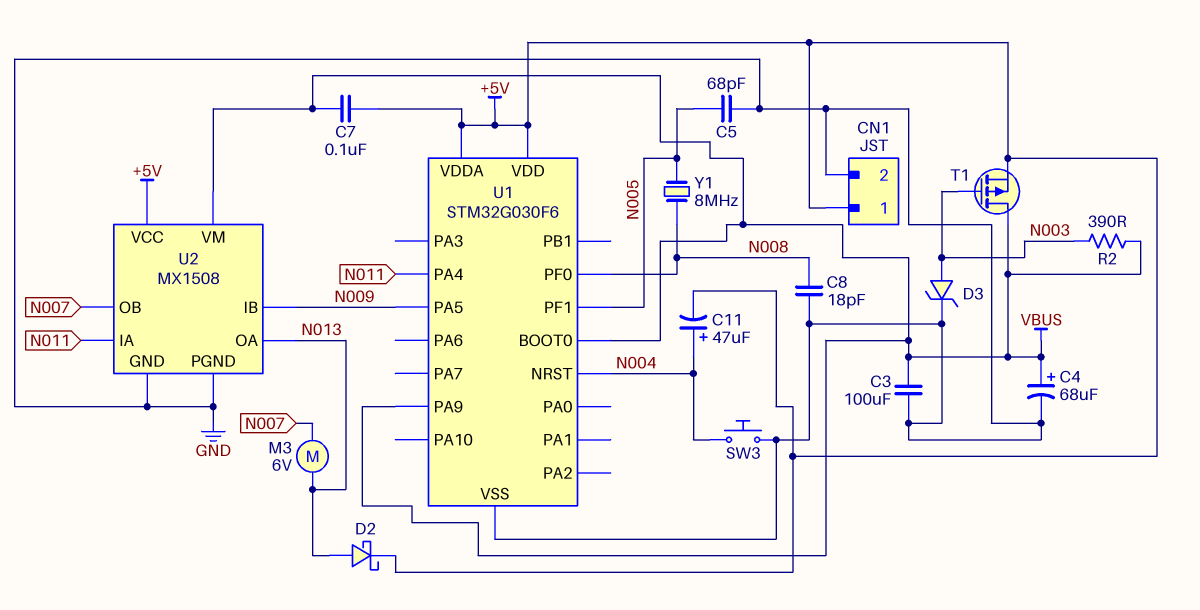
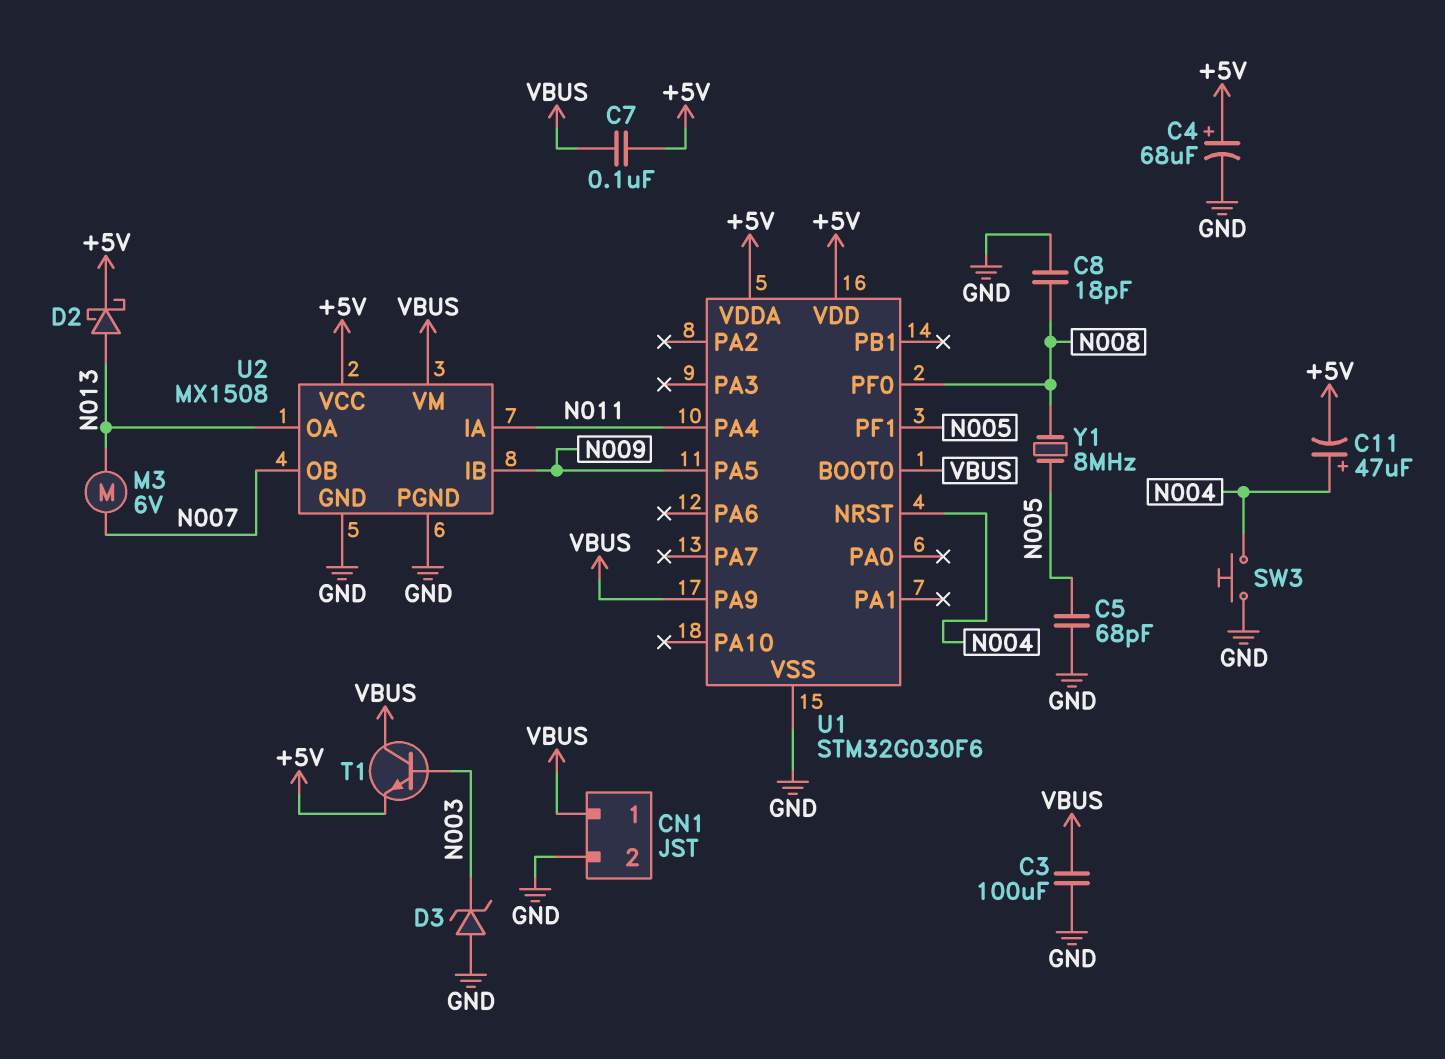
C4: 68uF (plus VBUS, minus GND) -> 68uF (plus +5V, minus GND)
CN1 pin 1: +5V -> VBUS
D3: zener (A N003, K GND) -> zener (A GND, K N003)
R2: 390 (N003, VBUS) -> none
T1: PMOS (G N003, D VBUS, S +5V) -> NPN (B N003, C VBUS, E +5V)

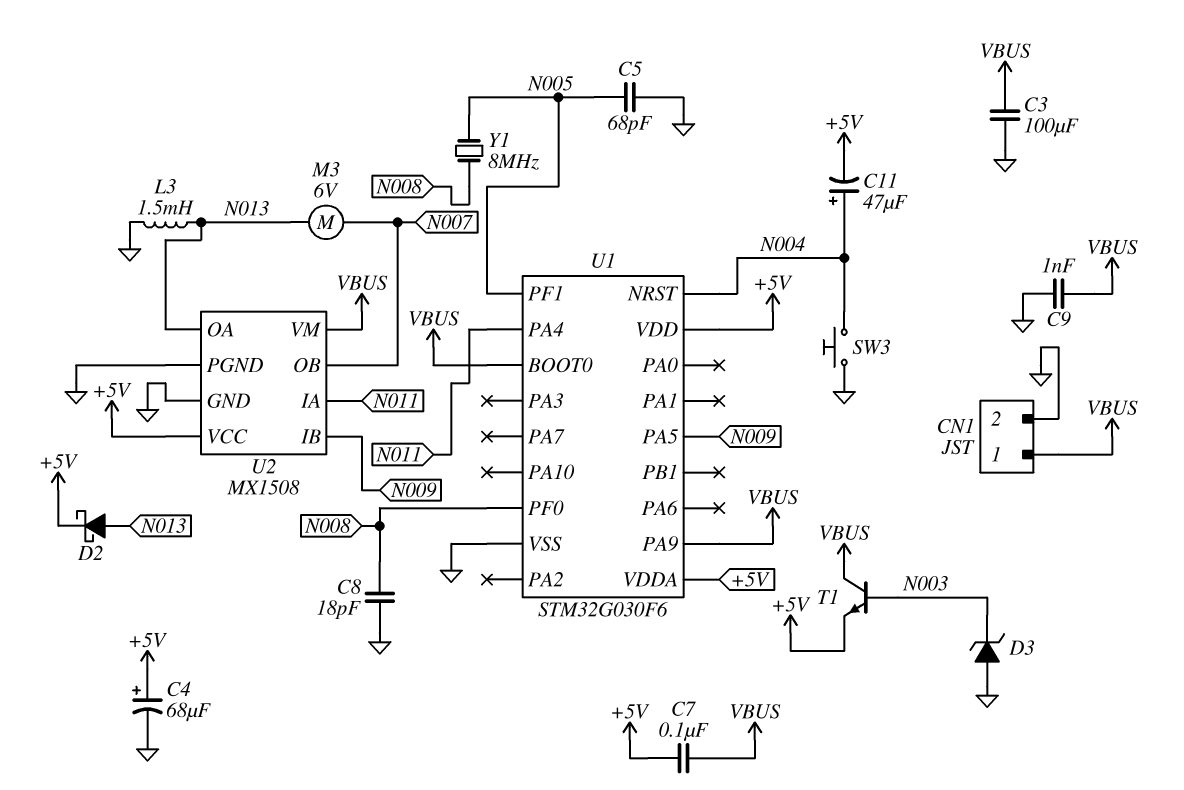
C9: none -> 1nF (GND, VBUS)
L3: none -> 1.5mH (GND, N013)

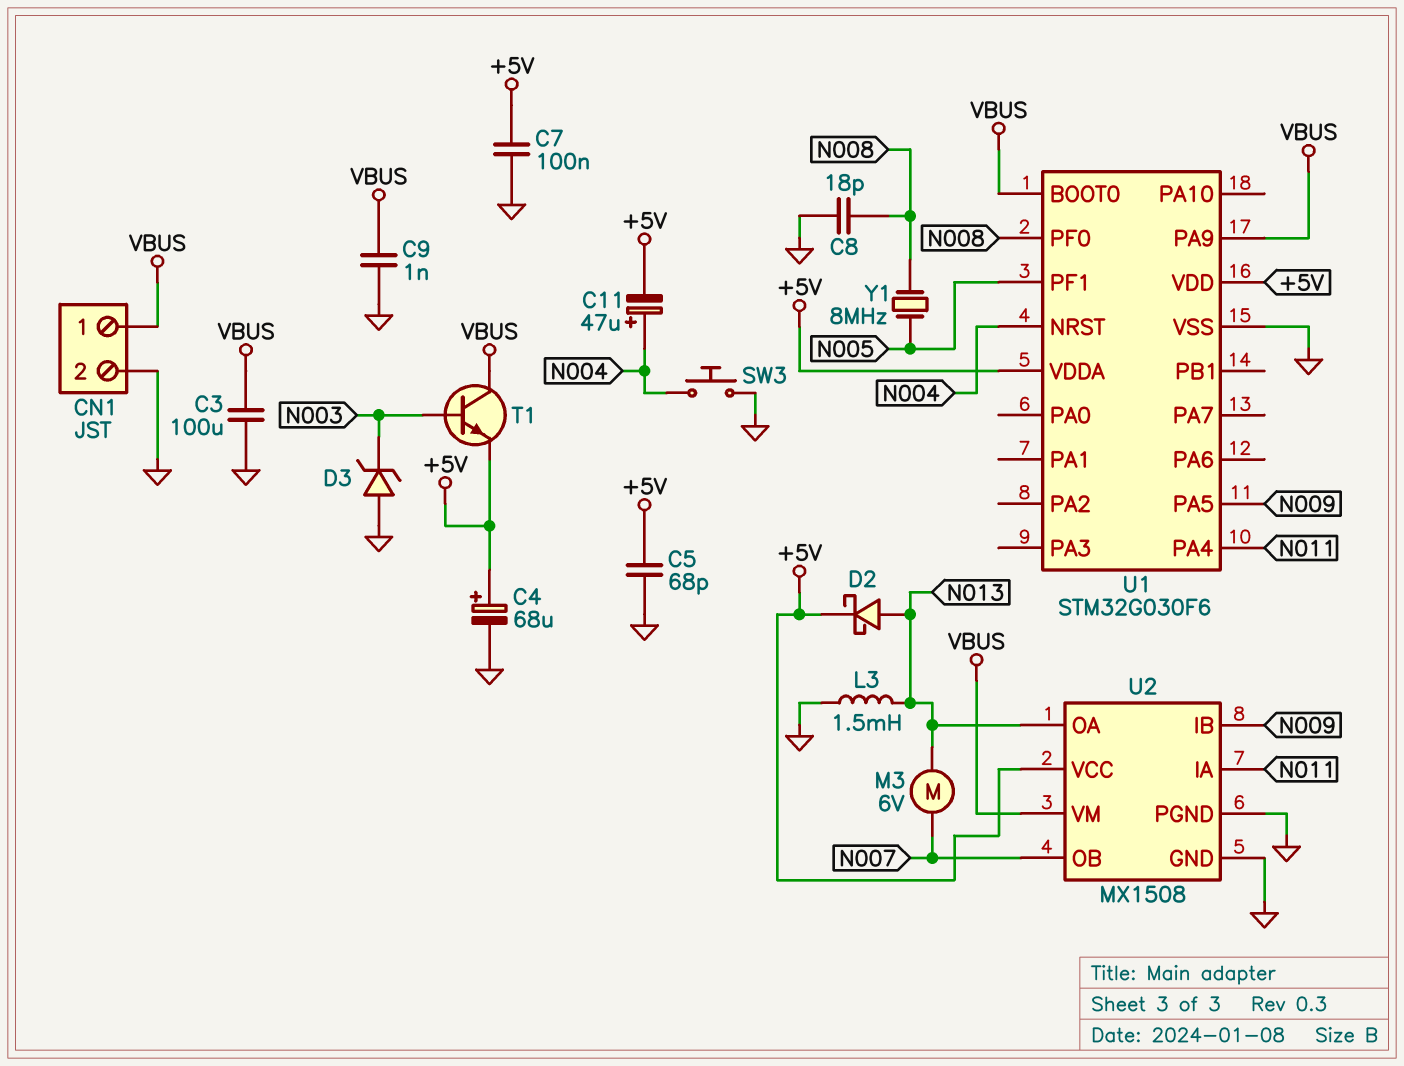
C5: 68pF (GND, N005) -> 68pF (+5V, GND)
C7: 100nF (+5V, VBUS) -> 100nF (+5V, GND)

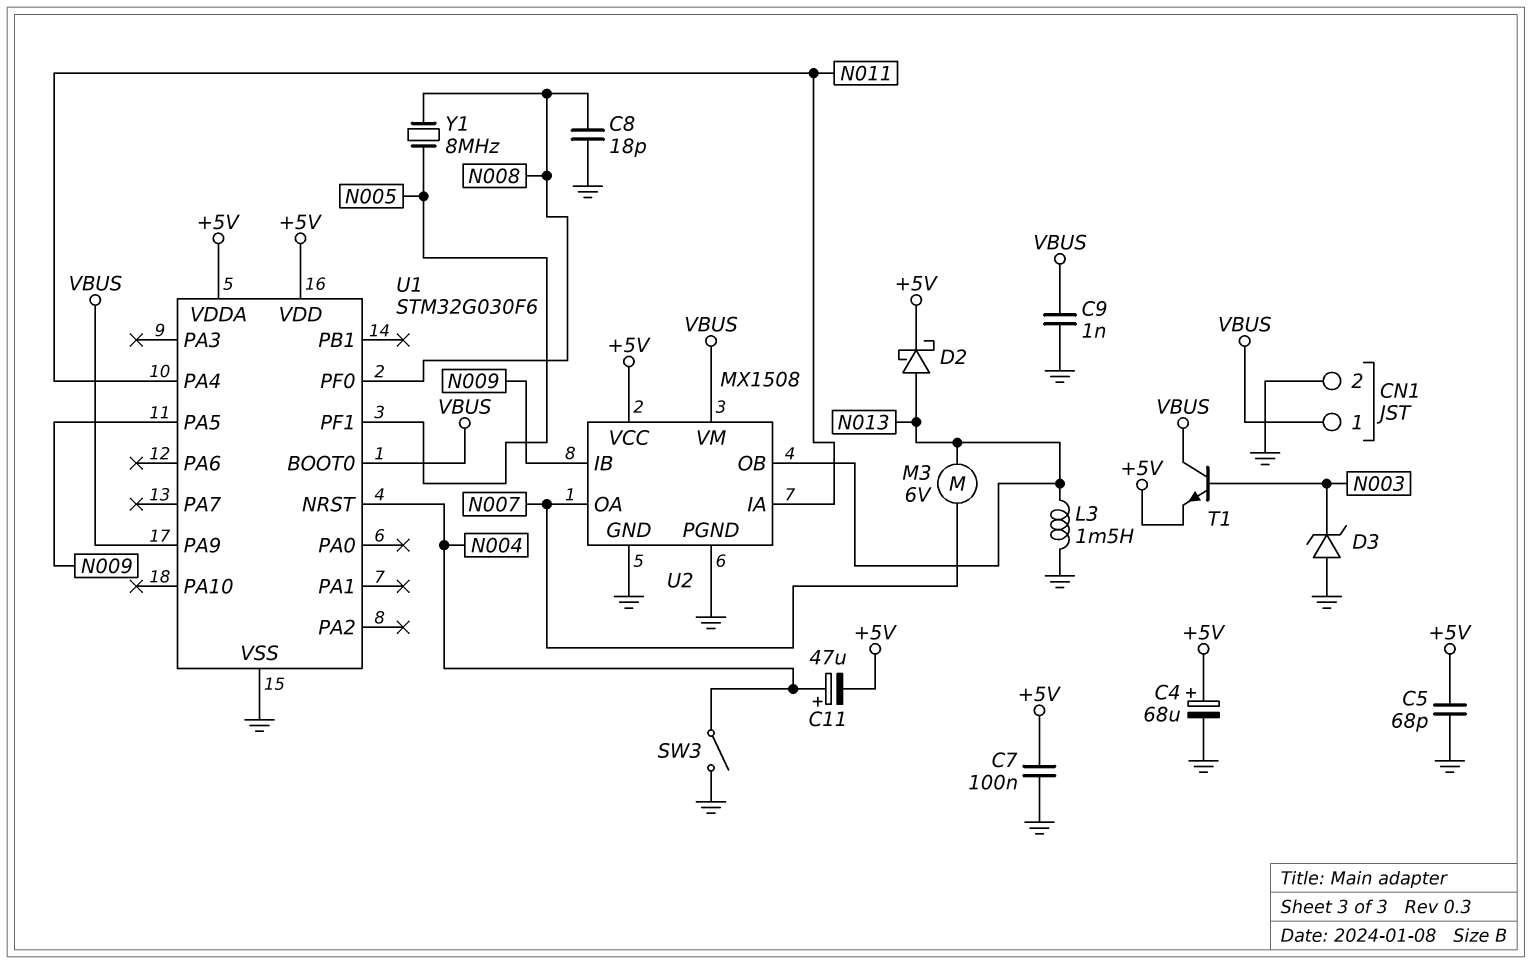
C3: 100uF (GND, VBUS) -> none
SW3: button (GND, N004) -> switch (GND, N004)
U2 pin OA: N013 -> N007
U2 pin OB: N007 -> N013

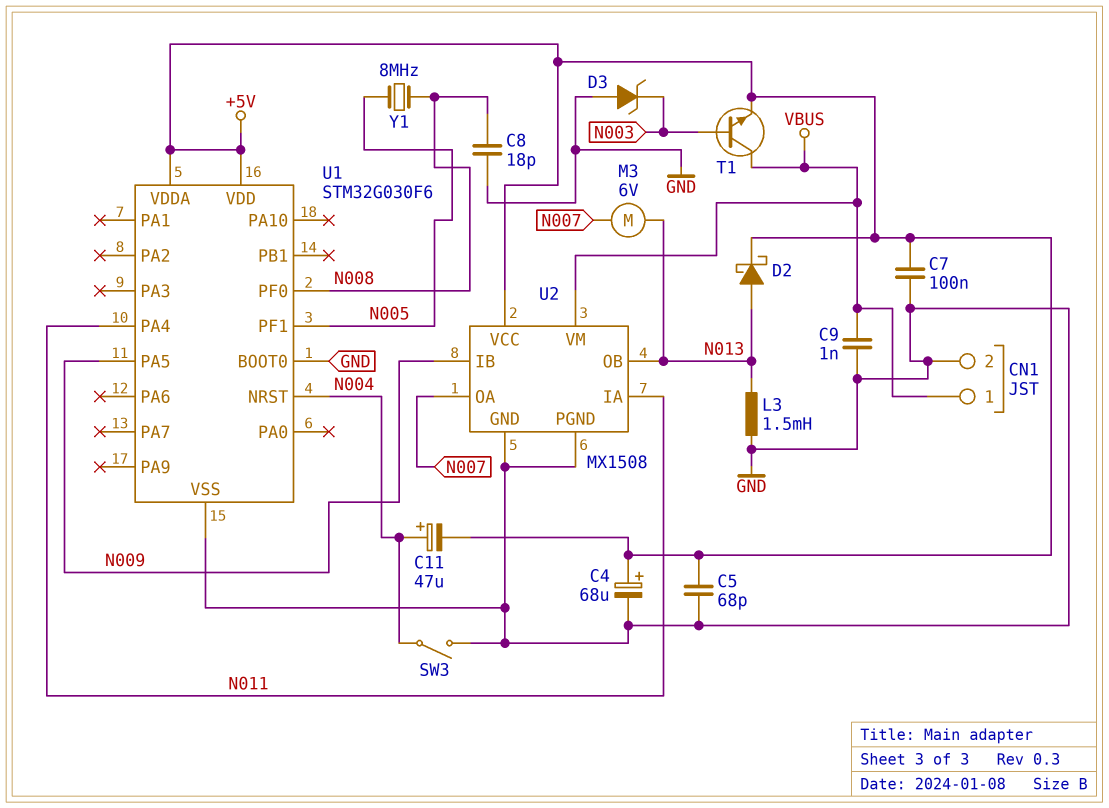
U1 pin BOOT0: VBUS -> GND
U1 pin PA9: VBUS -> none

